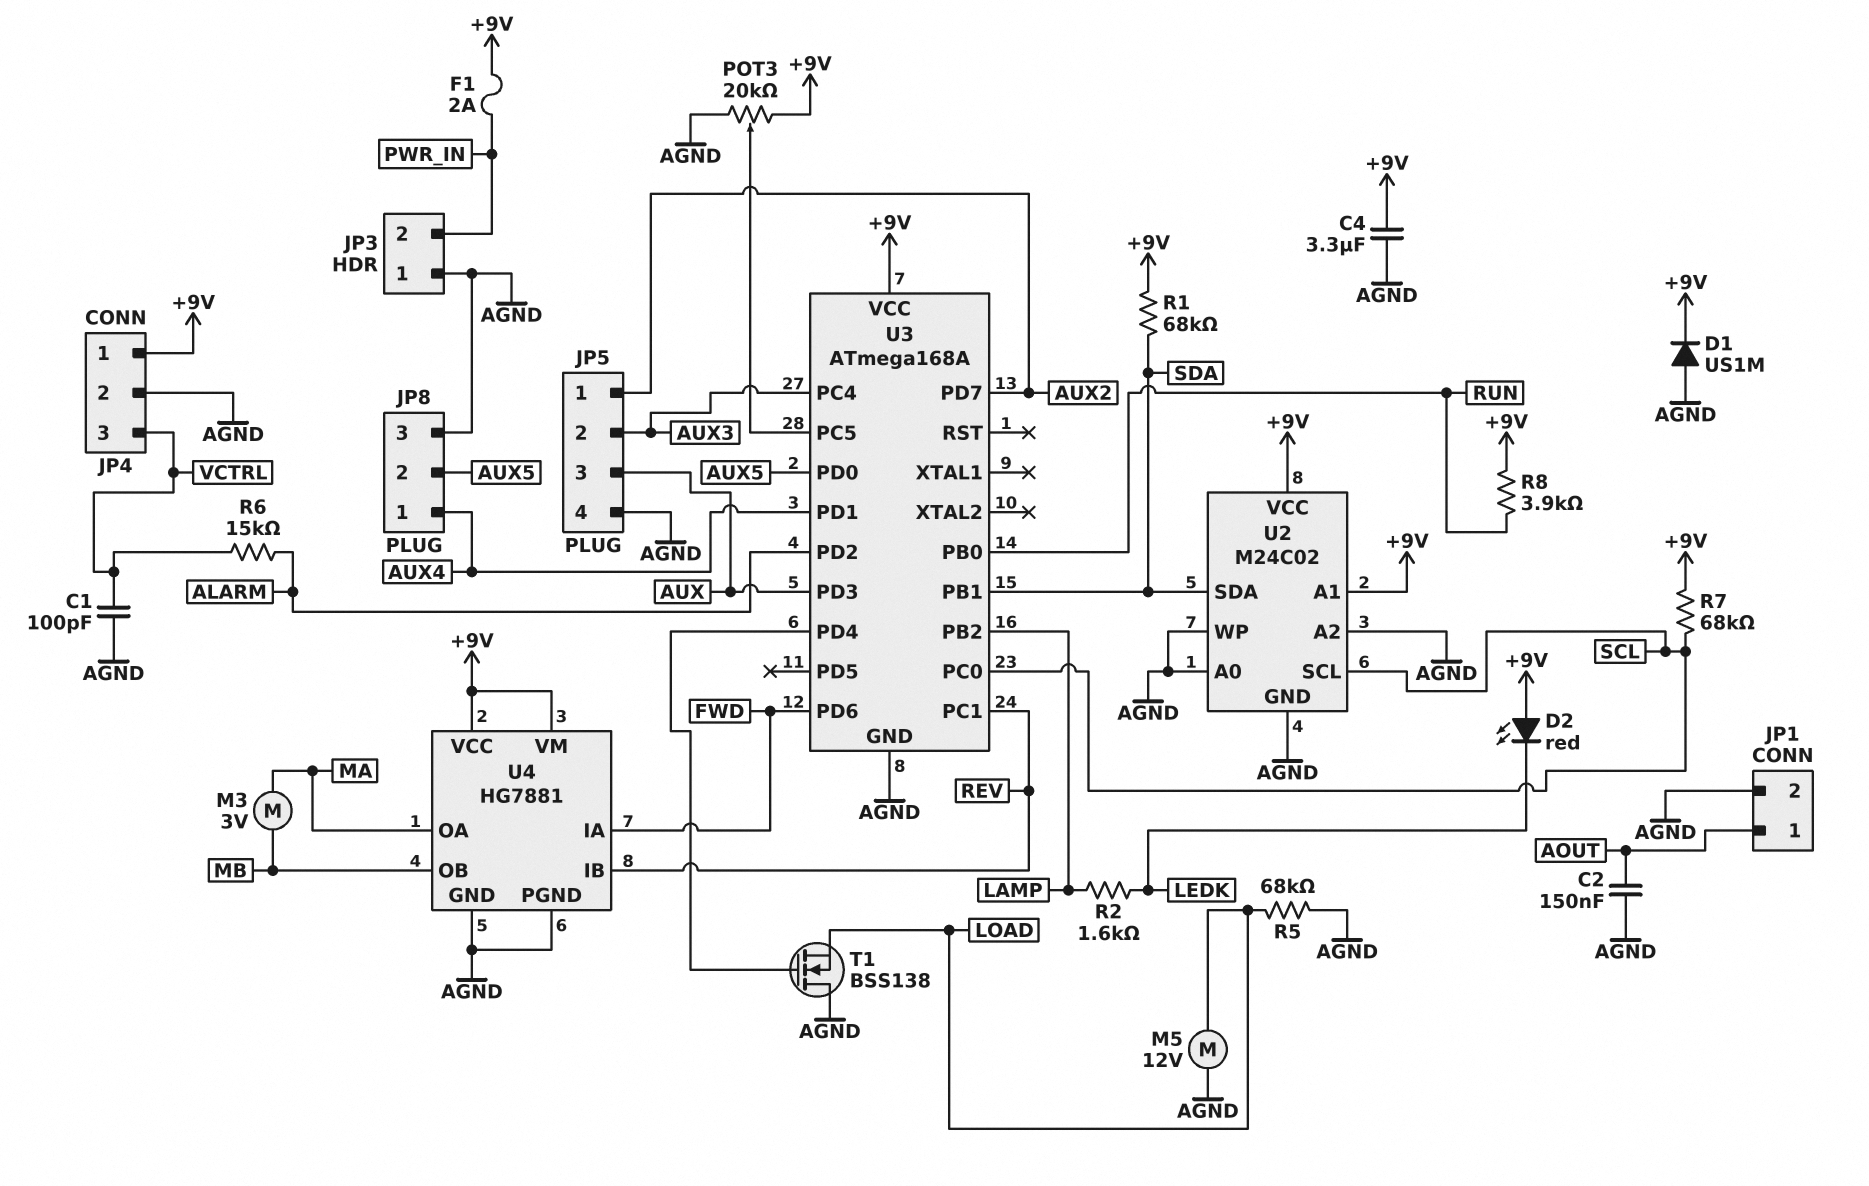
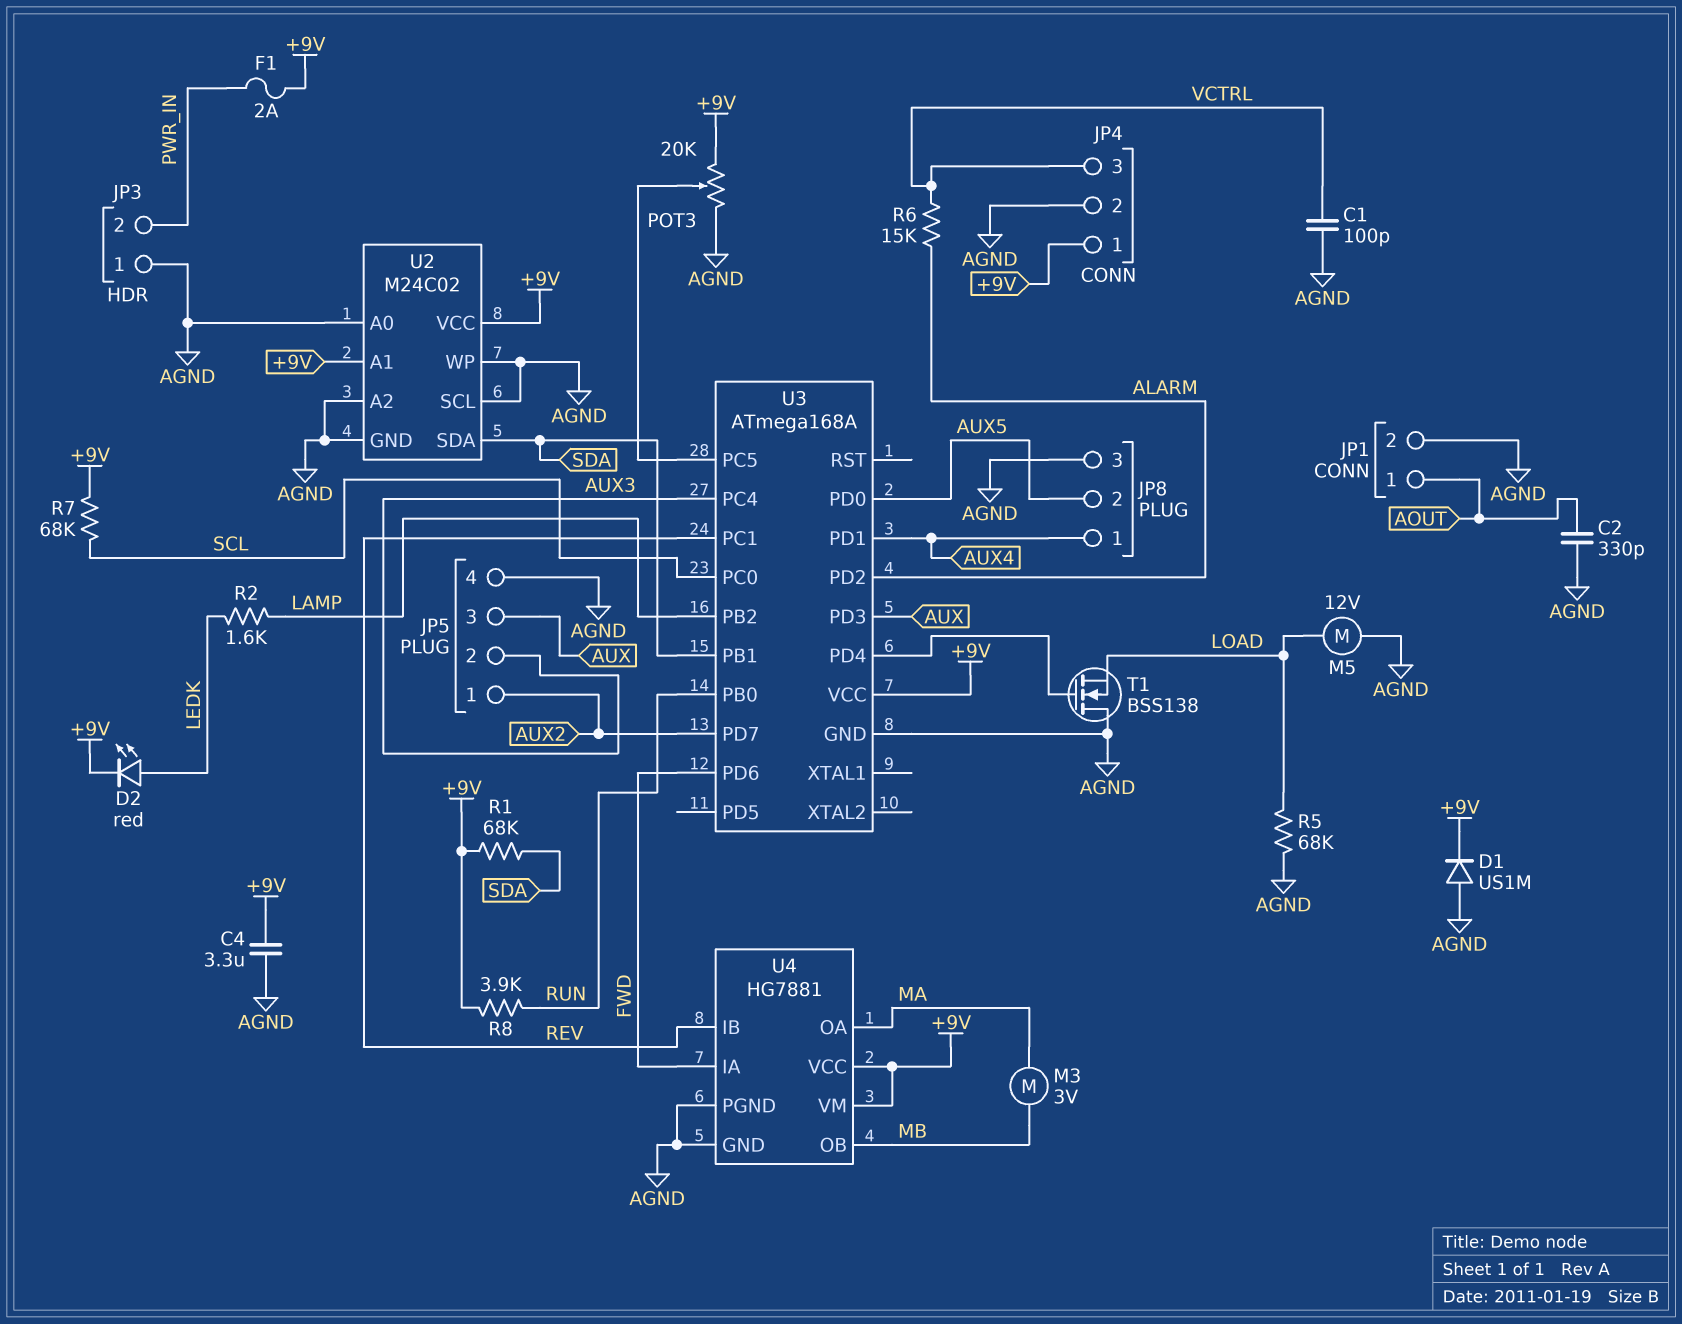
C2: 150nF (AGND, AOUT) -> 330pF (AGND, AOUT)
D2: LED red (A +9V, K LEDK) -> LED red (A LEDK, K +9V)
U2 pin SCL: SCL -> AGND

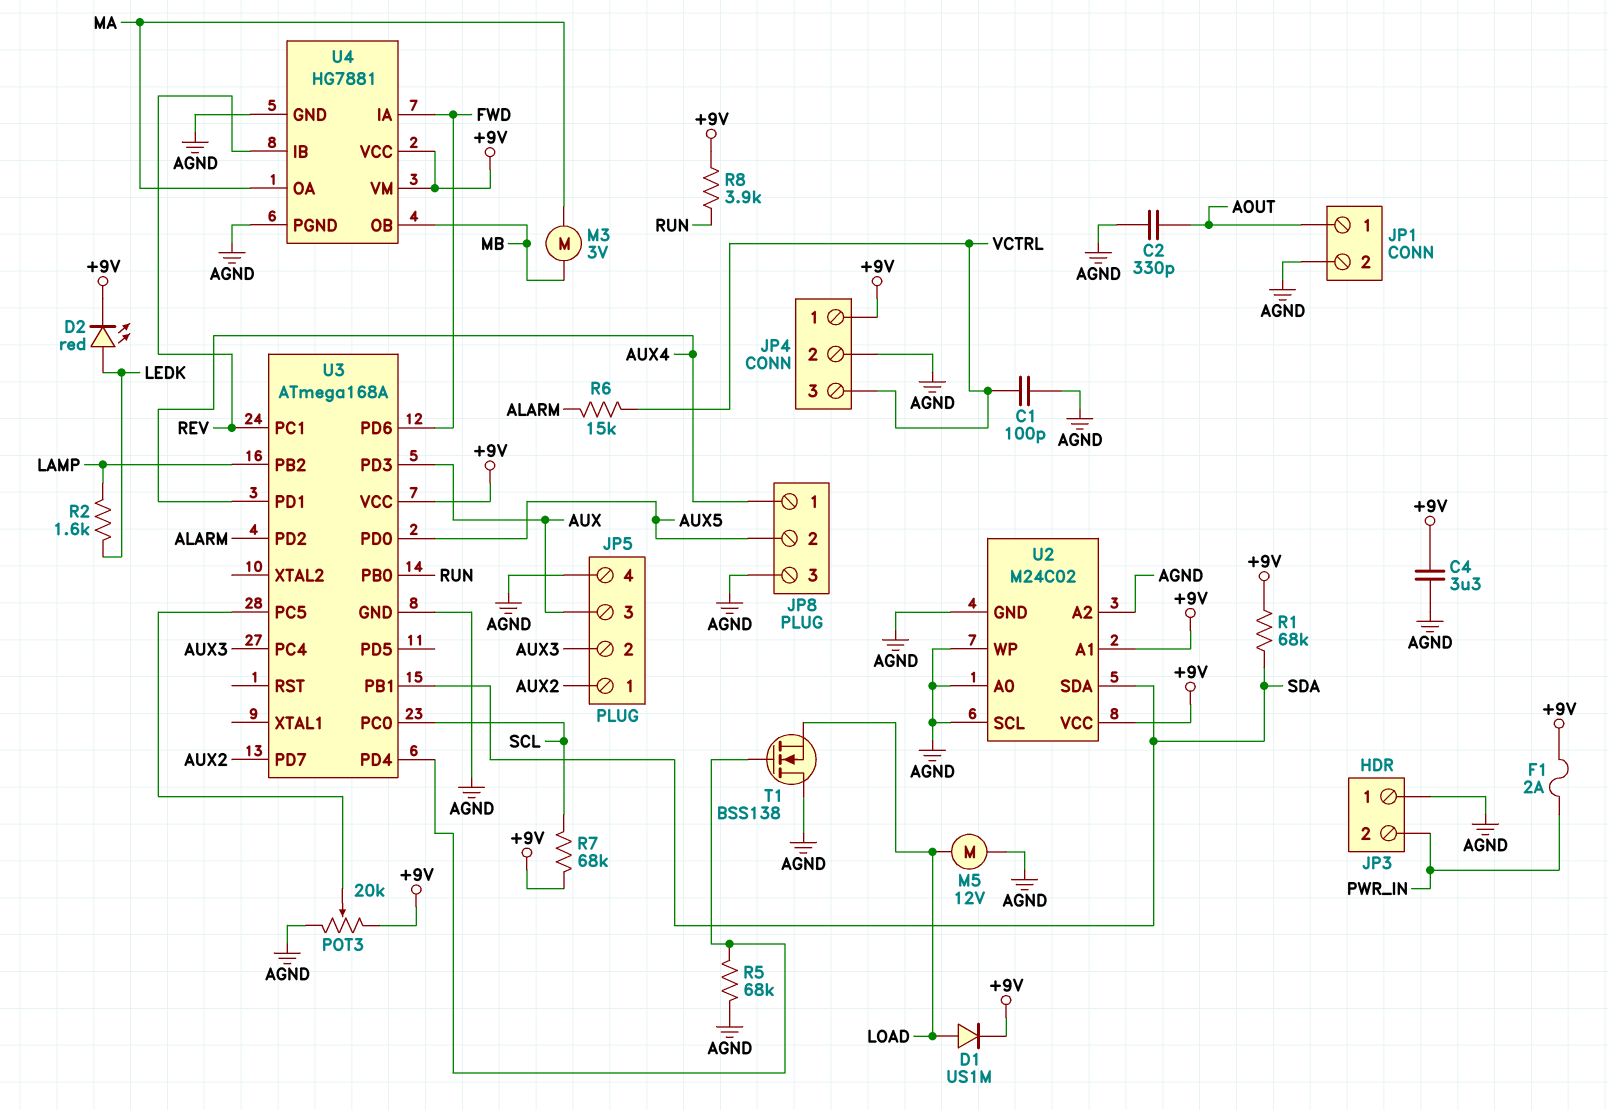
D1: diode US1M (A AGND, K +9V) -> diode US1M (A LOAD, K +9V)
R5: 68k (AGND, LOAD) -> 68k (AGND, U3/PD4)

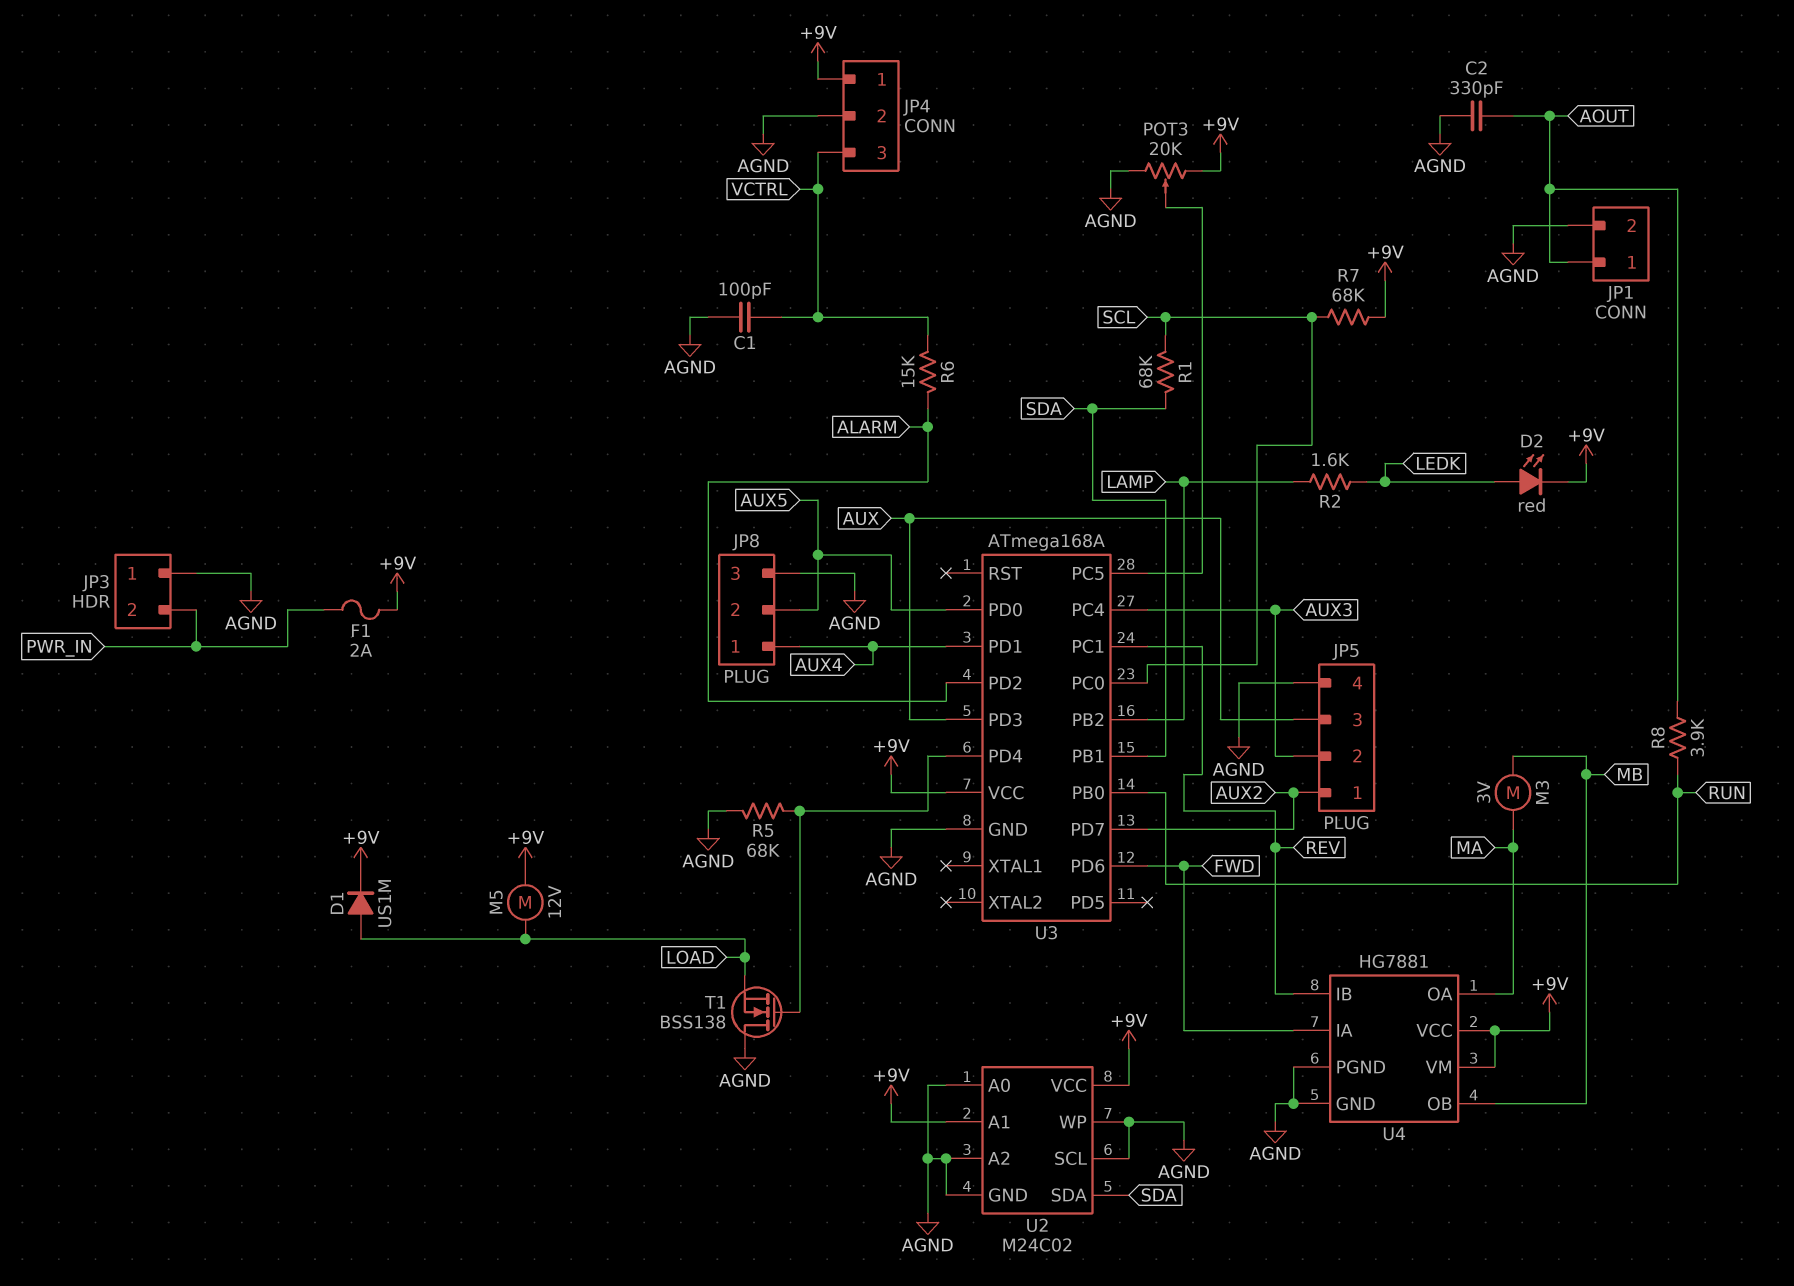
C4: 3.3uF (+9V, AGND) -> none
M5: motor 12V (AGND, LOAD) -> motor 12V (+9V, LOAD)
R1: 68k (+9V, SDA) -> 68k (SCL, SDA)
R8: 3.9k (+9V, RUN) -> 3.9k (AOUT, RUN)

